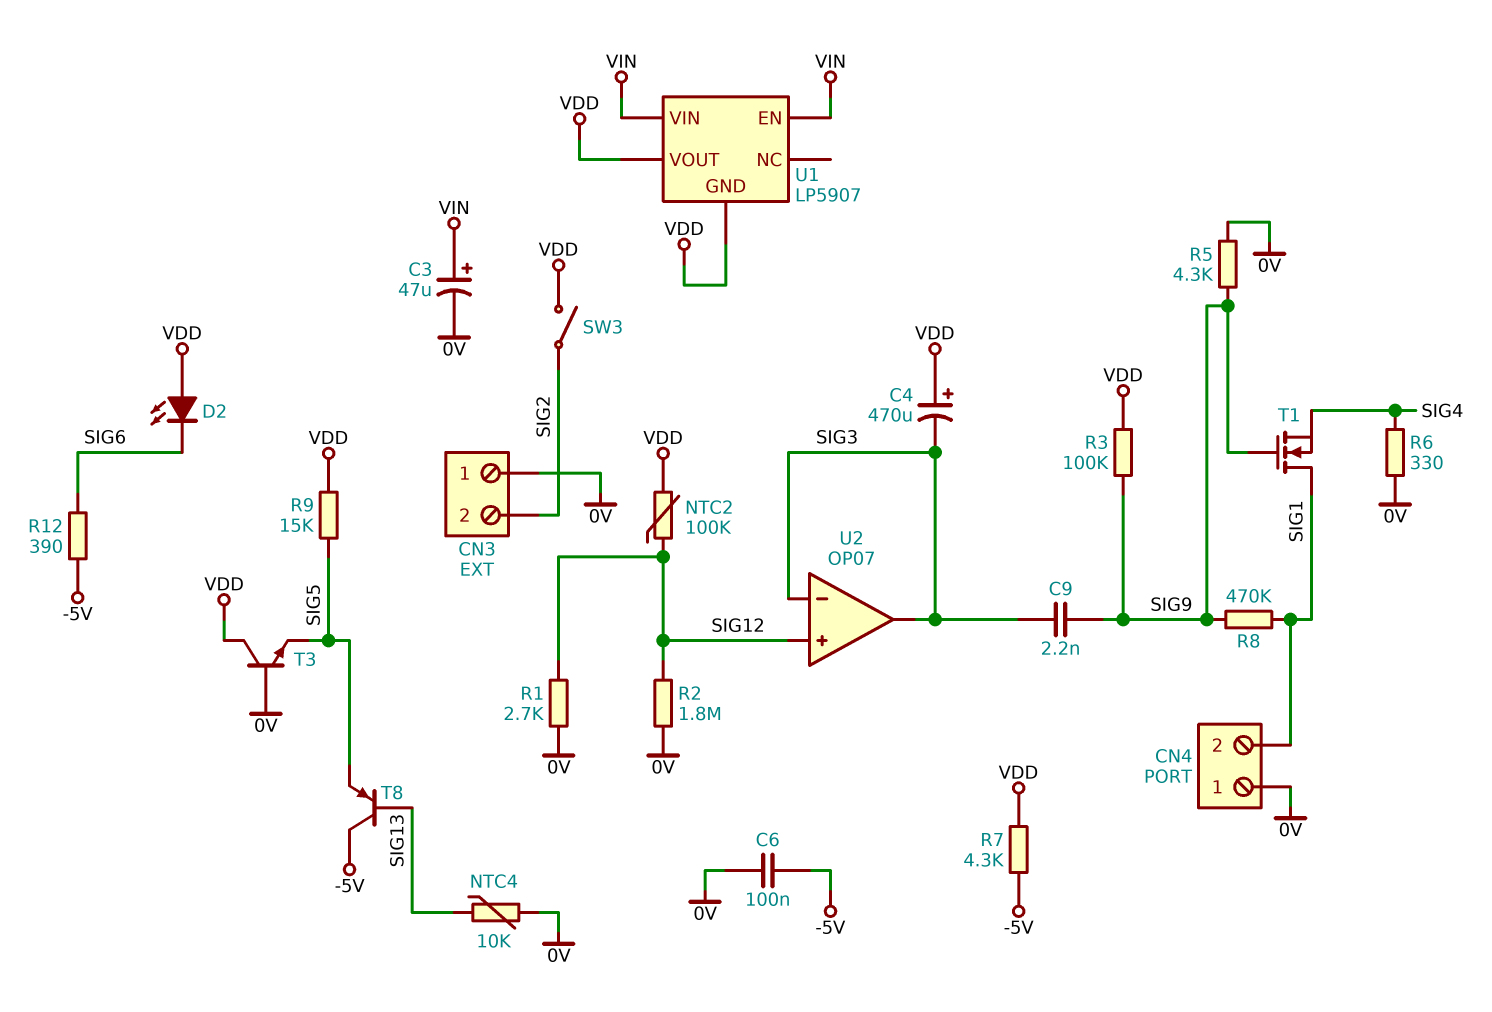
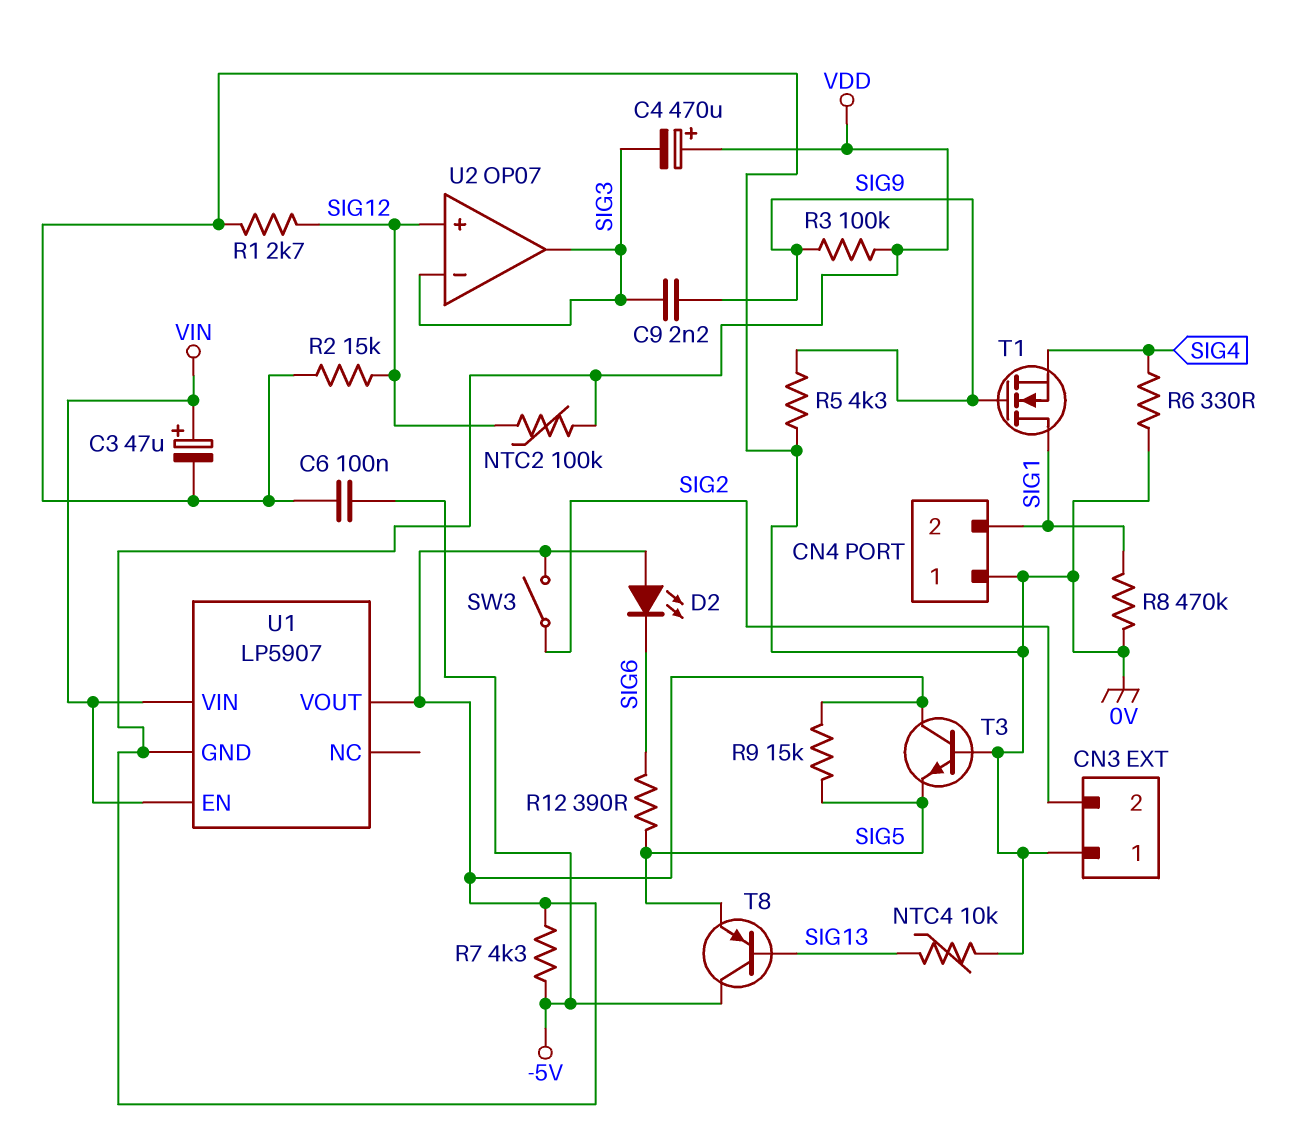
R2: 1.8M (0V, SIG12) -> 15k (0V, SIG12)
R8: 470k (SIG1, SIG9) -> 470k (0V, SIG1)
R12: 390 (-5V, SIG6) -> 390 (SIG5, SIG6)

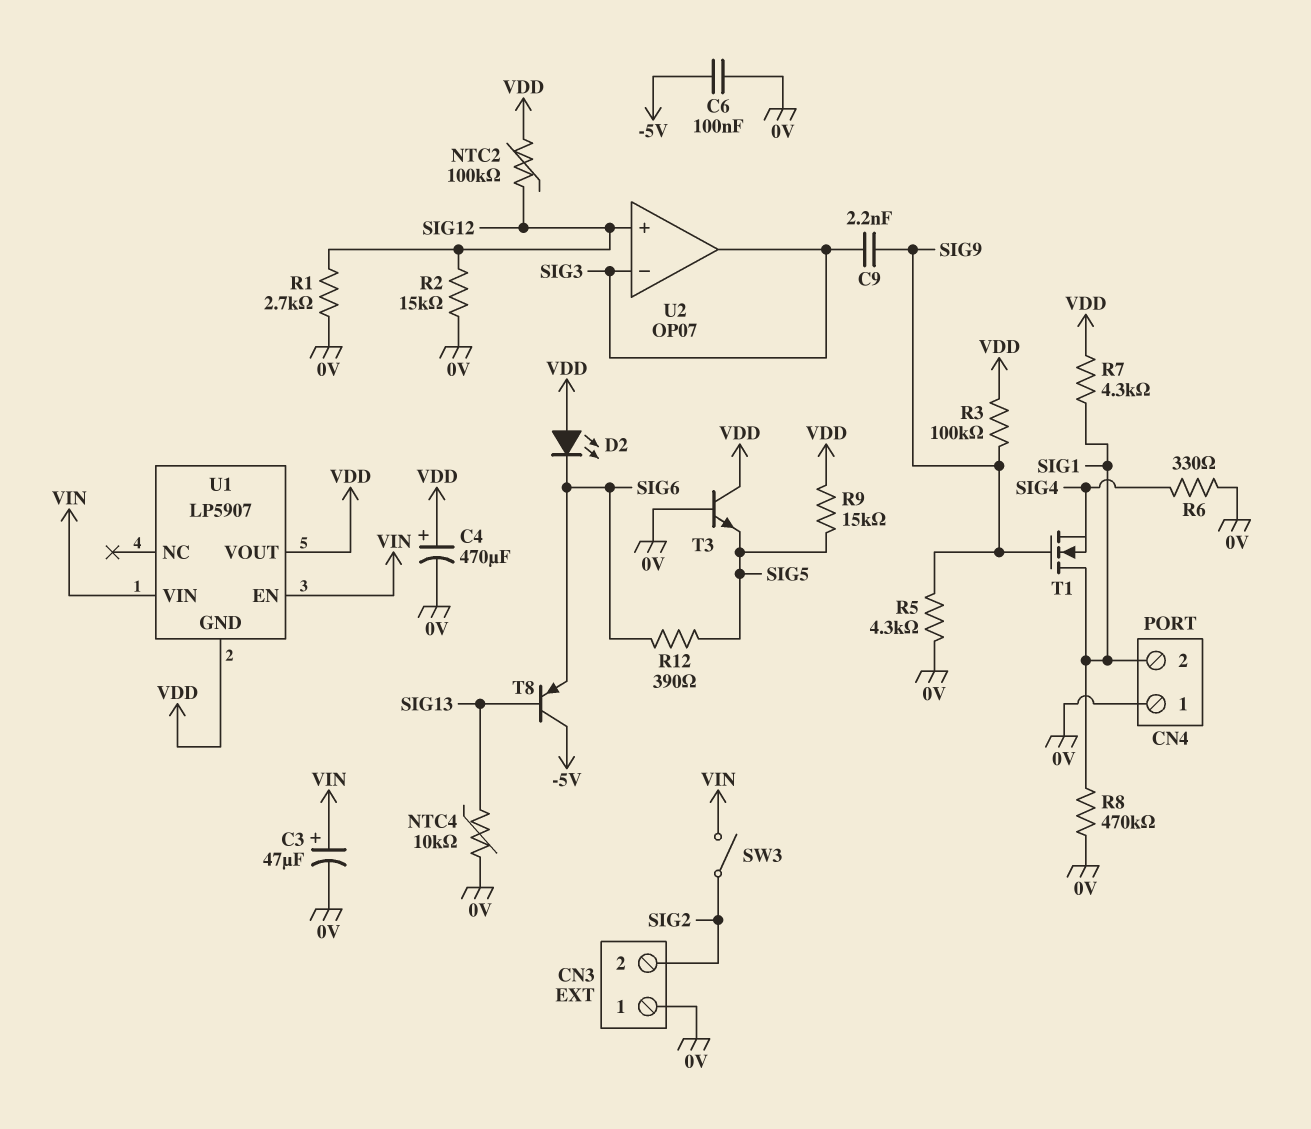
C4: 470uF (plus VDD, minus SIG3) -> 470uF (plus VDD, minus 0V)
R7: 4.3k (-5V, VDD) -> 4.3k (SIG1, VDD)
SW3: switch (SIG2, VDD) -> switch (SIG2, VIN)
T8: PNP (B SIG13, C -5V, E SIG5) -> PNP (B SIG13, C -5V, E SIG6)

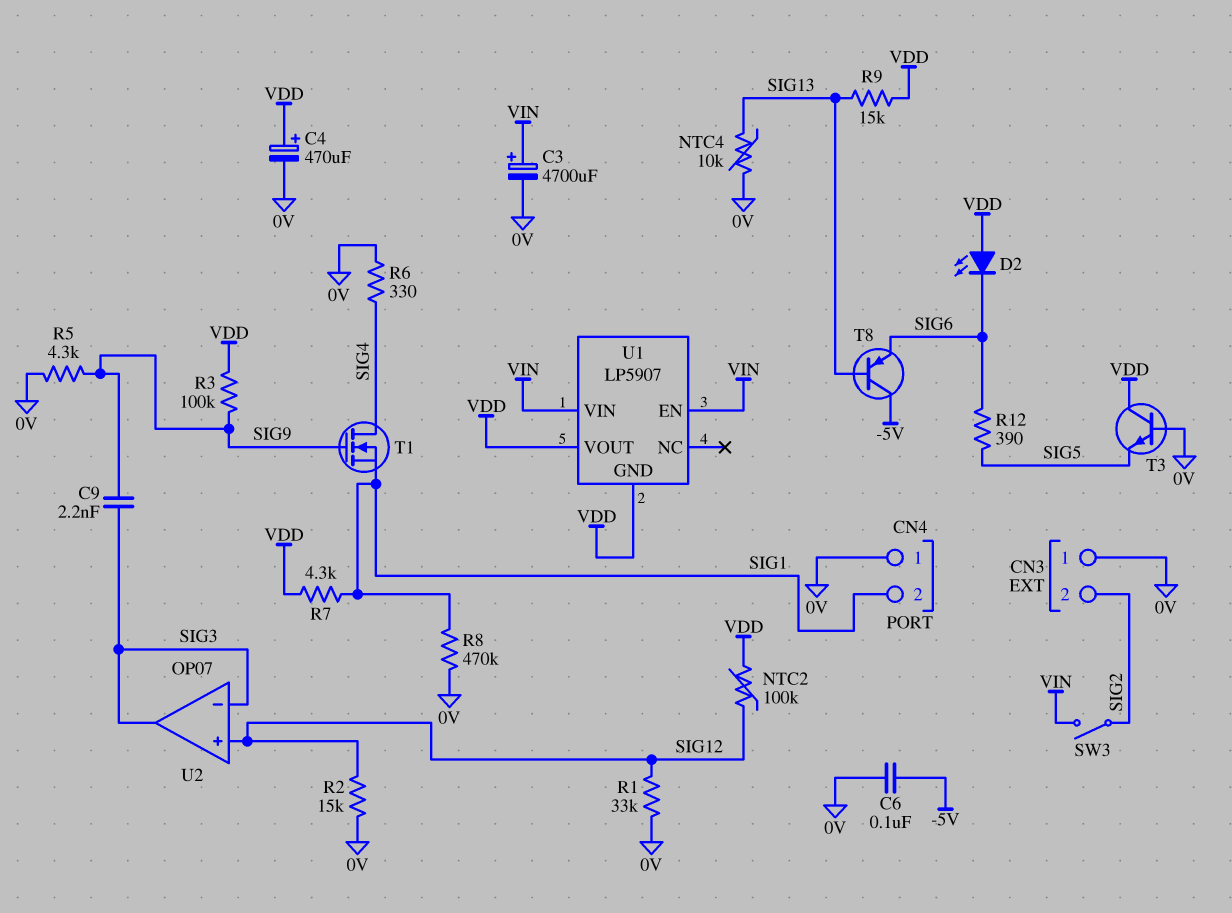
C3: 47uF (plus VIN, minus 0V) -> 4700uF (plus VIN, minus 0V)
R1: 2.7k (0V, SIG12) -> 33k (0V, SIG12)
R9: 15k (SIG5, VDD) -> 15k (SIG13, VDD)
T1: NMOS (G SIG9, D SIG1, S SIG4) -> NMOS (G SIG9, D SIG4, S SIG1)

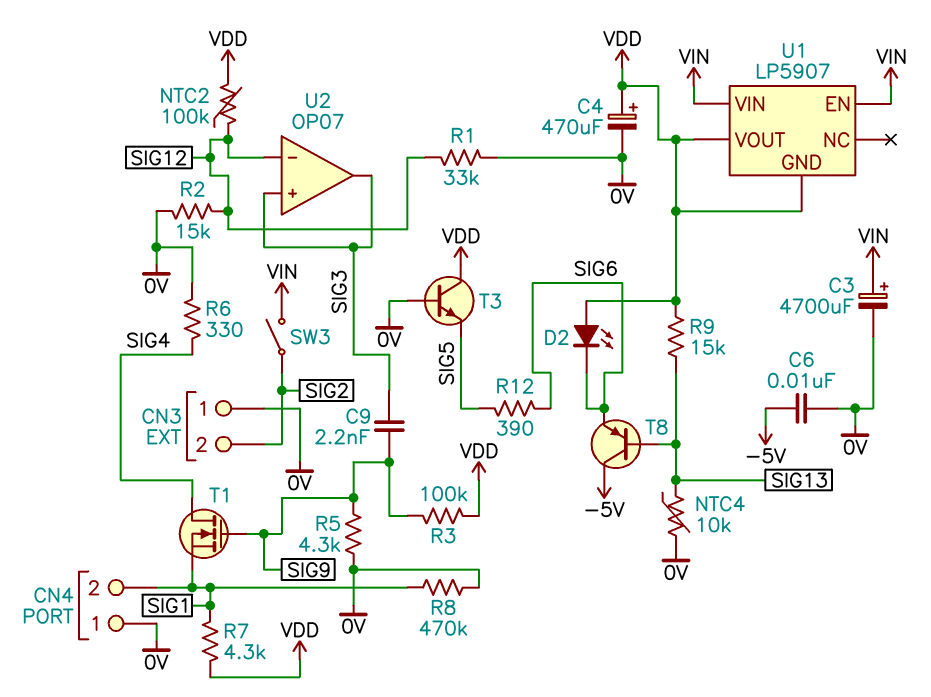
C6: 100nF (-5V, 0V) -> 10nF (-5V, 0V)
U2 pin in+: SIG12 -> SIG3
U2 pin in-: SIG3 -> SIG12

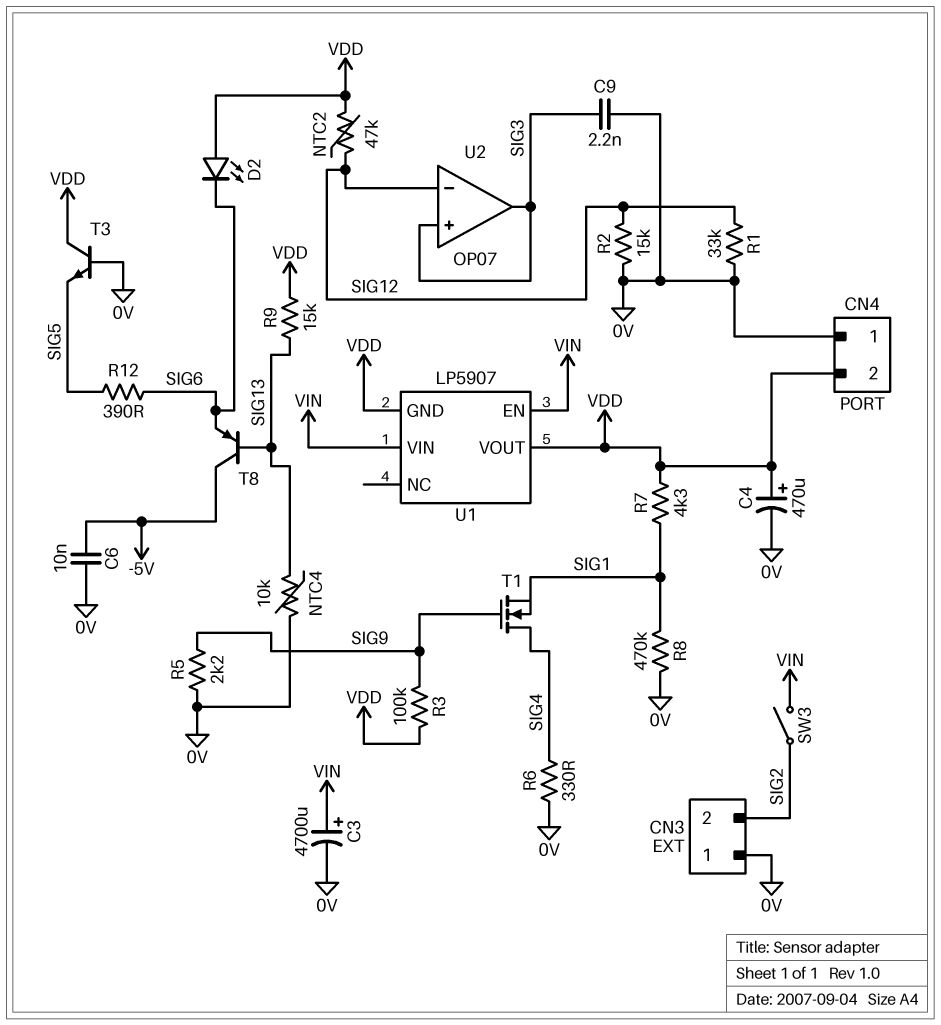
C9: 2.2nF (SIG3, SIG9) -> 2.2nF (0V, SIG3)
CN4 pin 2: SIG1 -> VDD
NTC2: 100k (SIG12, VDD) -> 47k (SIG12, VDD)
R5: 4.3k (0V, SIG9) -> 2.2k (0V, SIG9)

